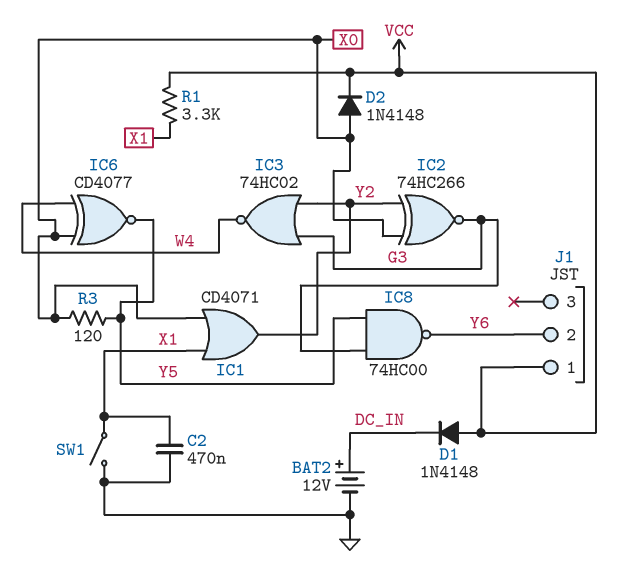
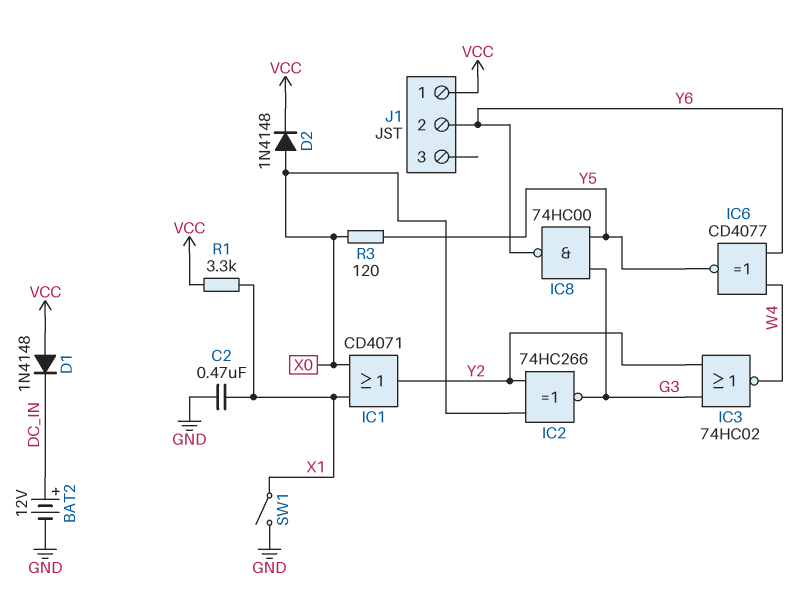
IC6: XNOR CD4077 (in W4, in X0, out Y5) -> XNOR CD4077 (in W4, in Y6, out Y5)

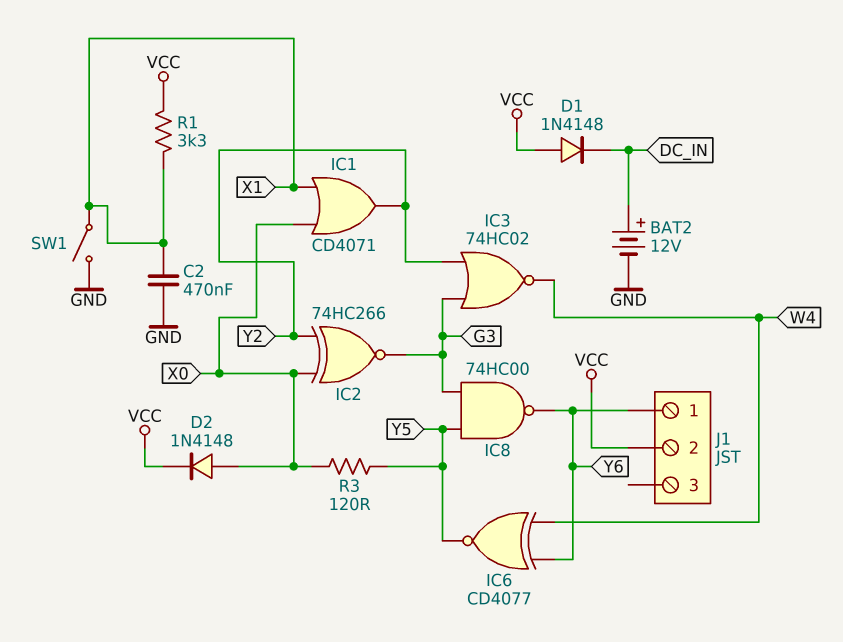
J1 pin 1: VCC -> Y6
J1 pin 2: Y6 -> VCC

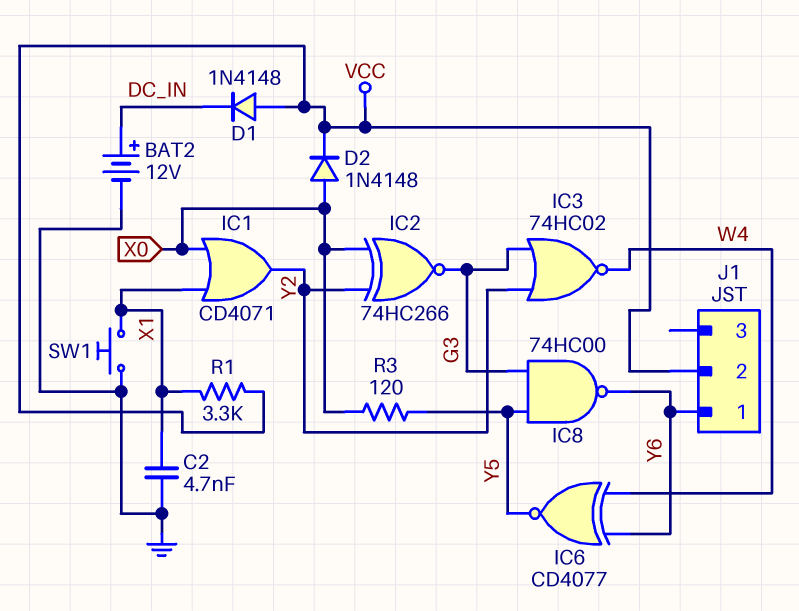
C2: 470nF (GND, X1) -> 4.7nF (GND, X1)
SW1: switch (GND, X1) -> button (GND, X1)

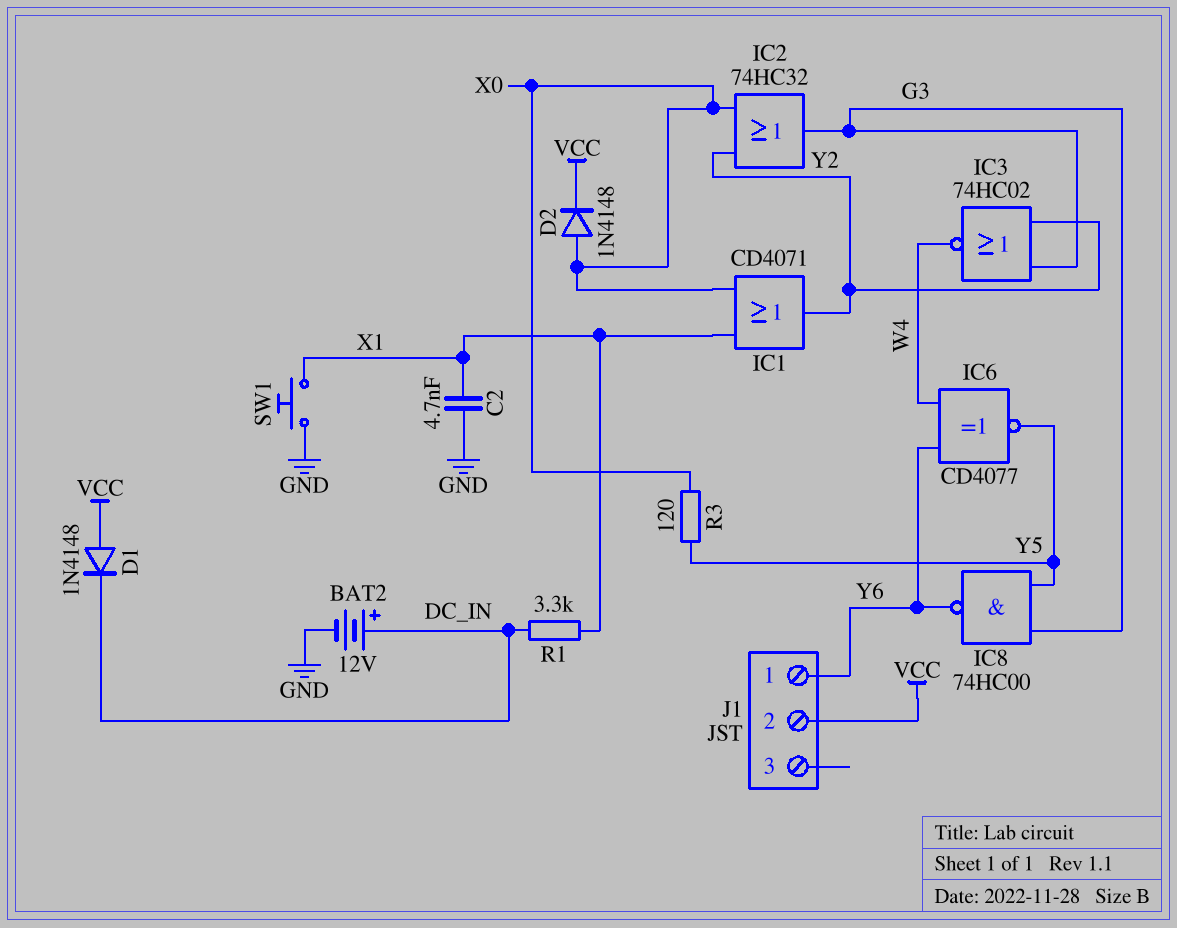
IC2: XNOR 74HC266 (in X0, in Y2, out G3) -> OR 74HC32 (in X0, in Y2, out G3)
R1: 3.3k (VCC, X1) -> 3.3k (DC_IN, X1)

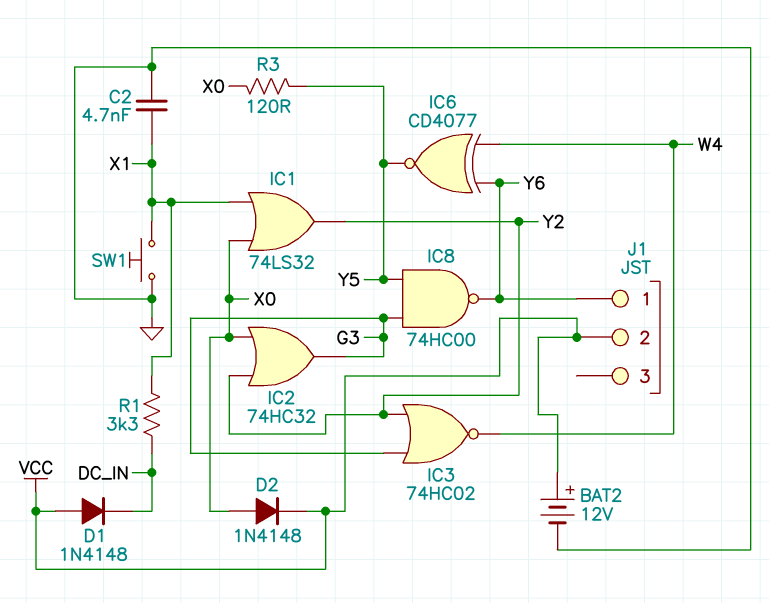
BAT2: 12V (plus DC_IN, minus GND) -> 12V (plus VCC, minus GND)
IC1: OR CD4071 (in X0, in X1, out Y2) -> OR 74LS32 (in X0, in X1, out Y2)

